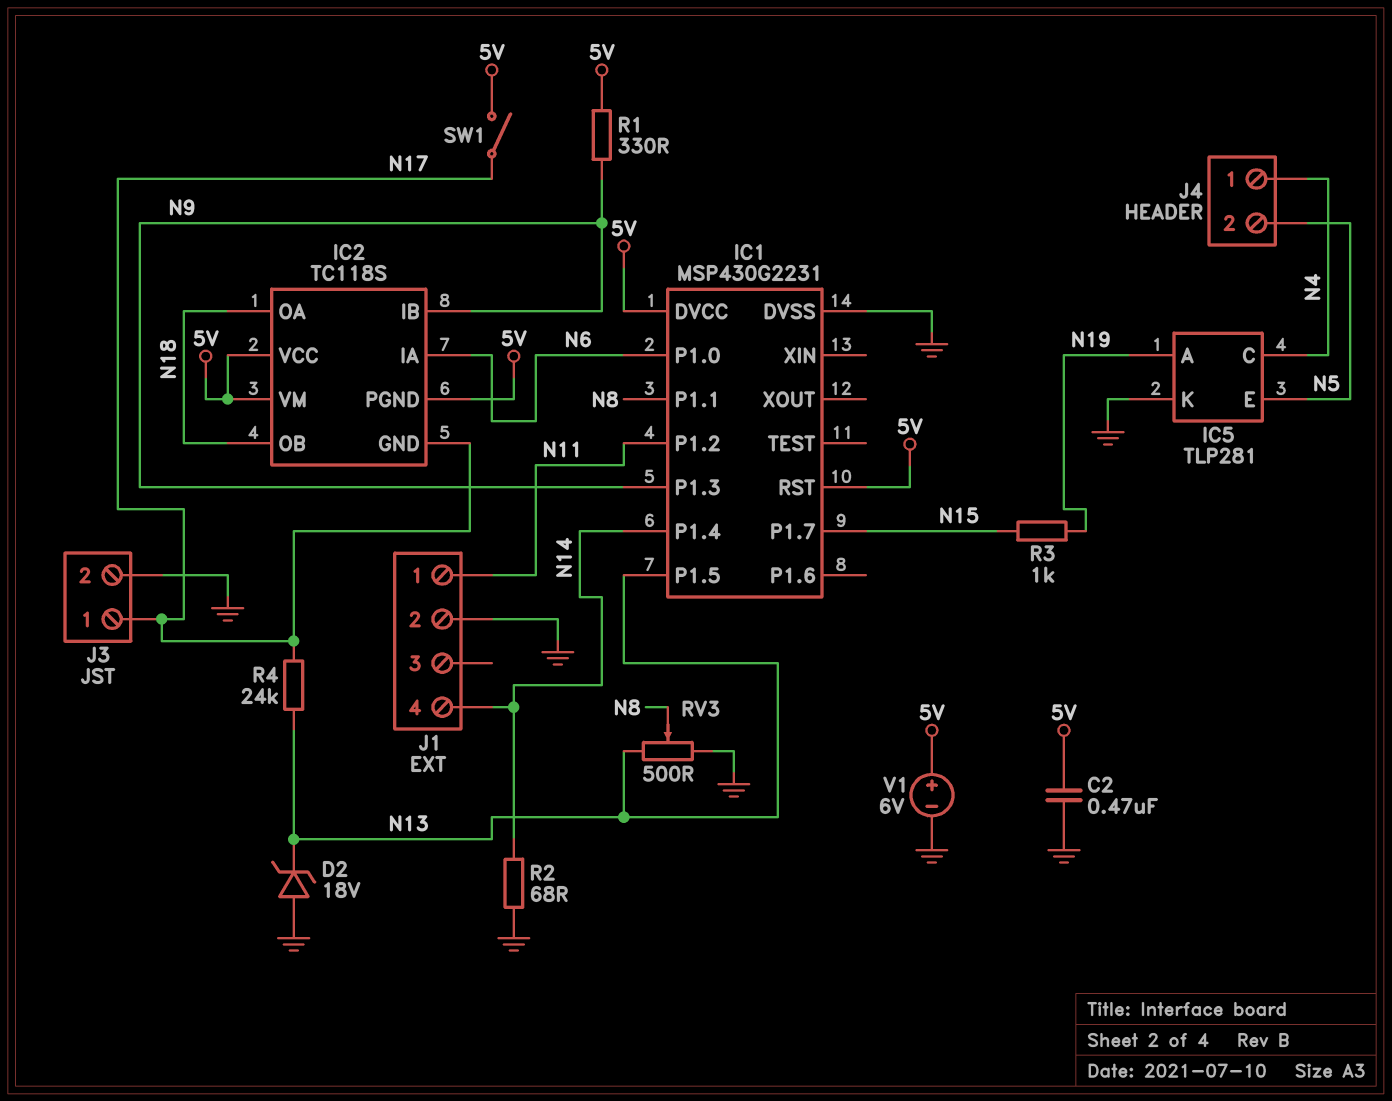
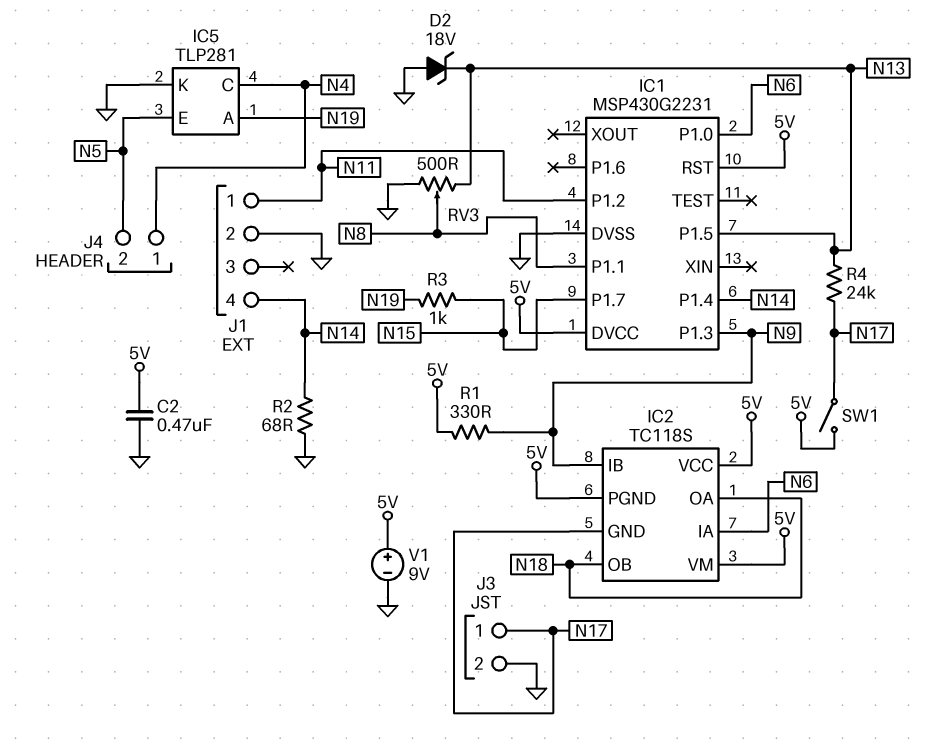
V1: 6V (plus 5V, minus GND) -> 9V (plus 5V, minus GND)

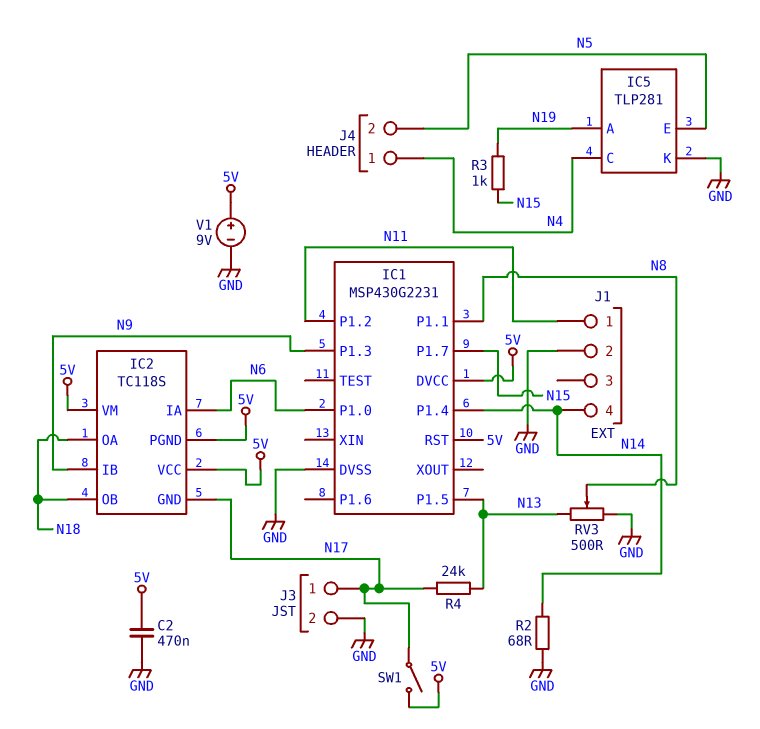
D2: zener 18V (A GND, K N13) -> none
R1: 330 (5V, N9) -> none

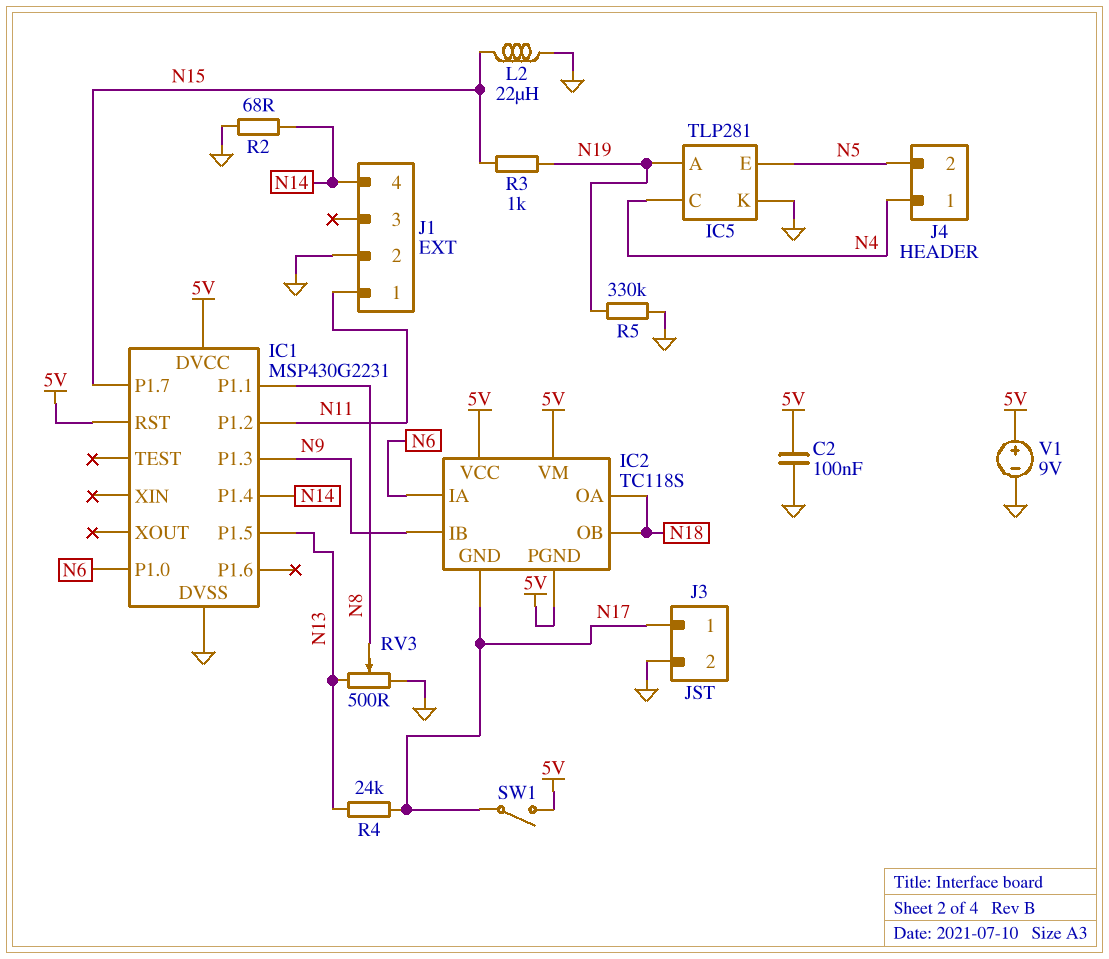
C2: 470nF (5V, GND) -> 100nF (5V, GND)
L2: none -> 22uH (GND, N15)
R5: none -> 330k (GND, N19)

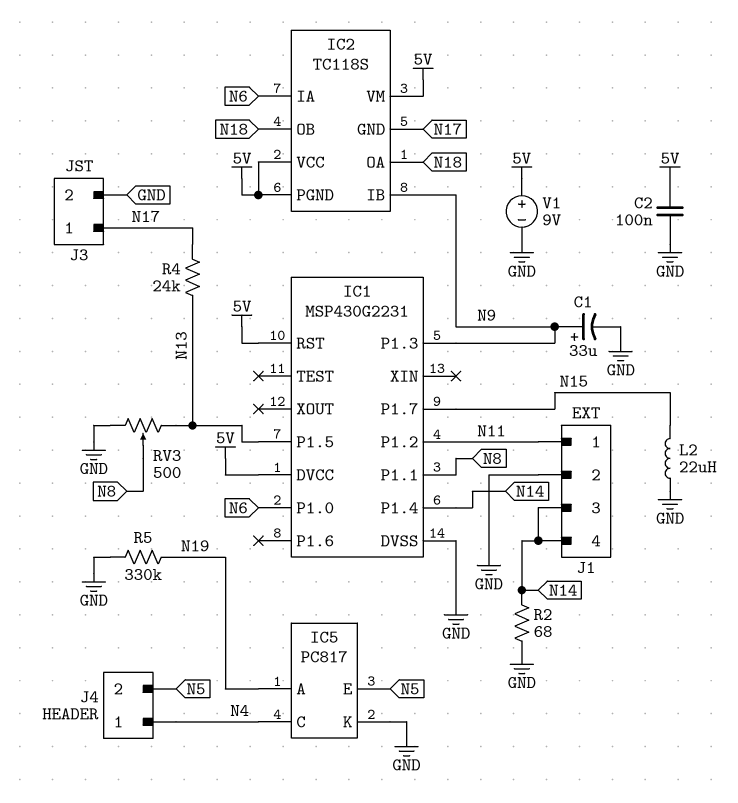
C1: none -> 33uF (plus N9, minus GND)
IC5: TLP281 -> PC817
J1 pin 3: none -> N14
R3: 1k (N15, N19) -> none
SW1: switch (5V, N17) -> none

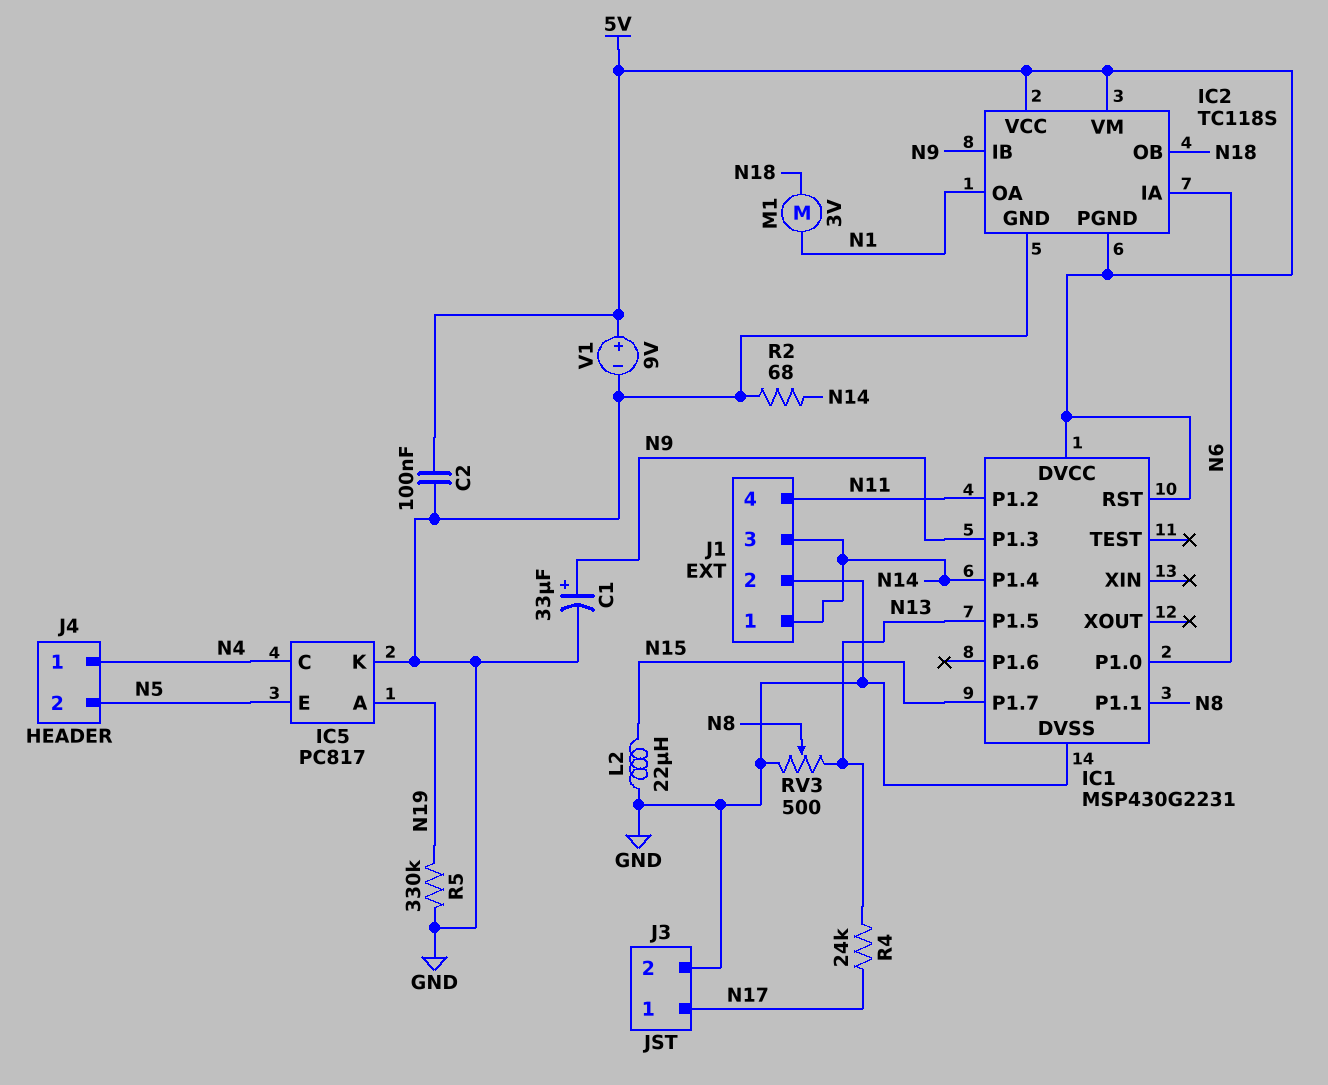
IC2 pin GND: N17 -> GND
IC2 pin OA: N18 -> N1
J1 pin 1: N11 -> N14
J1 pin 4: N14 -> N11
M1: none -> motor 3V (N1, N18)

